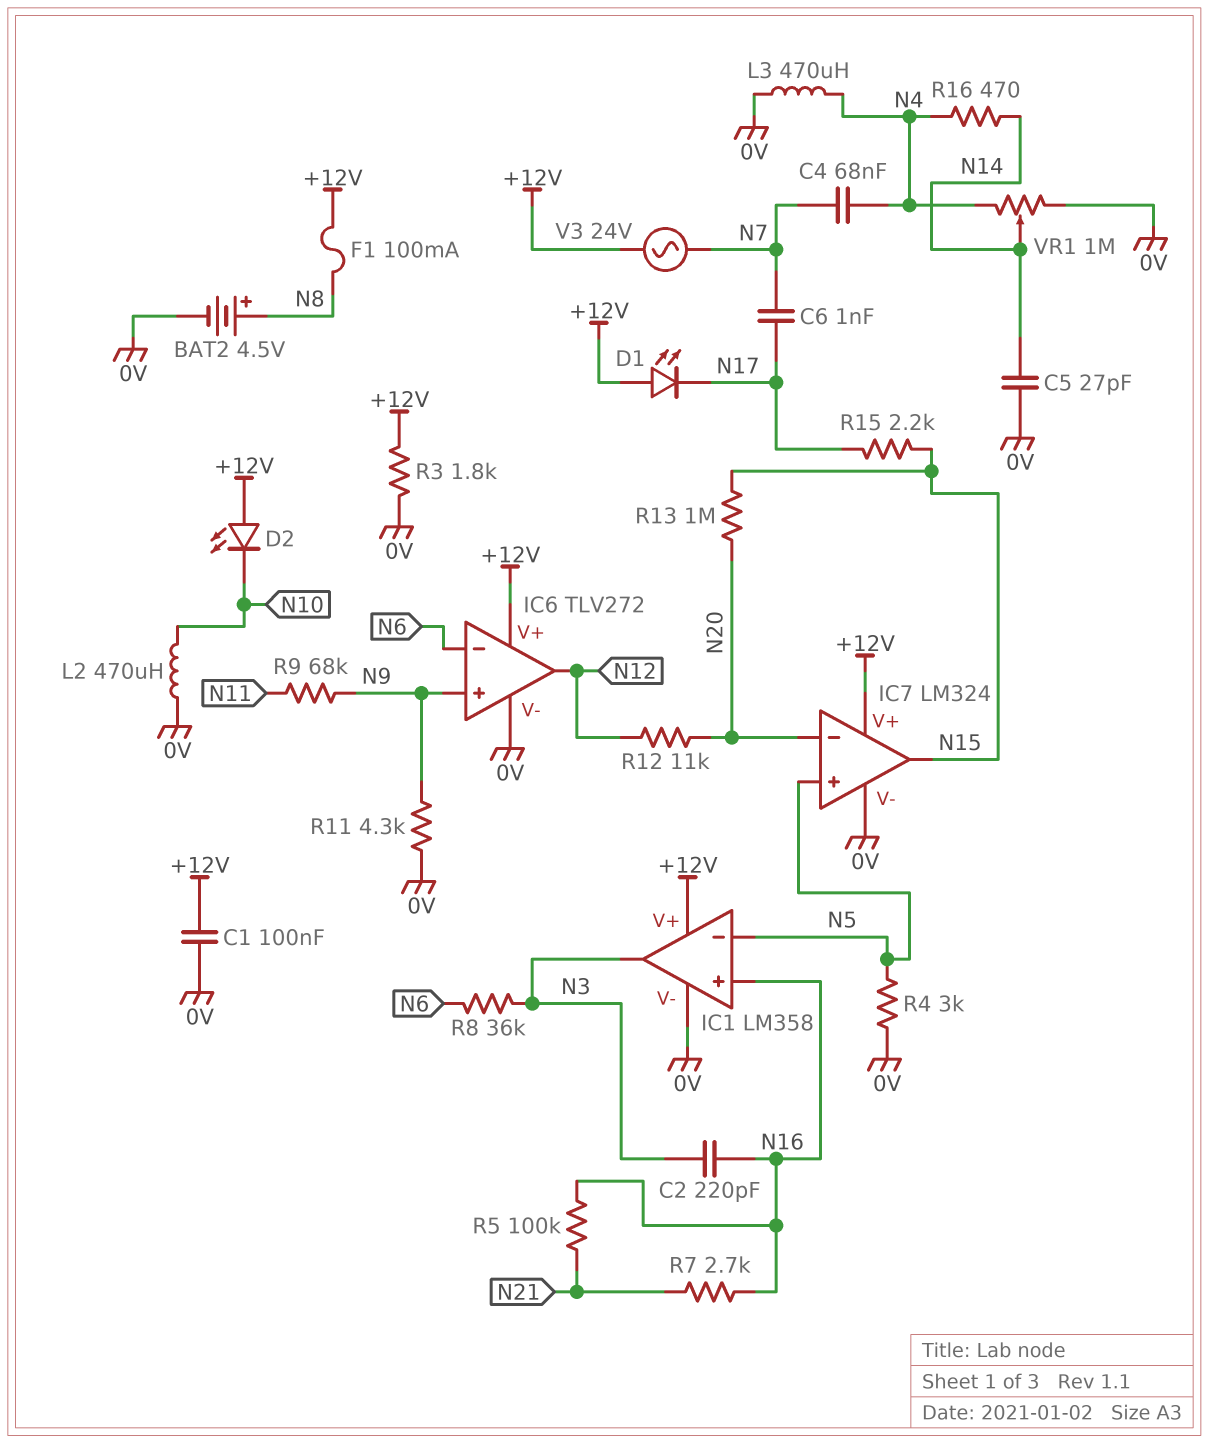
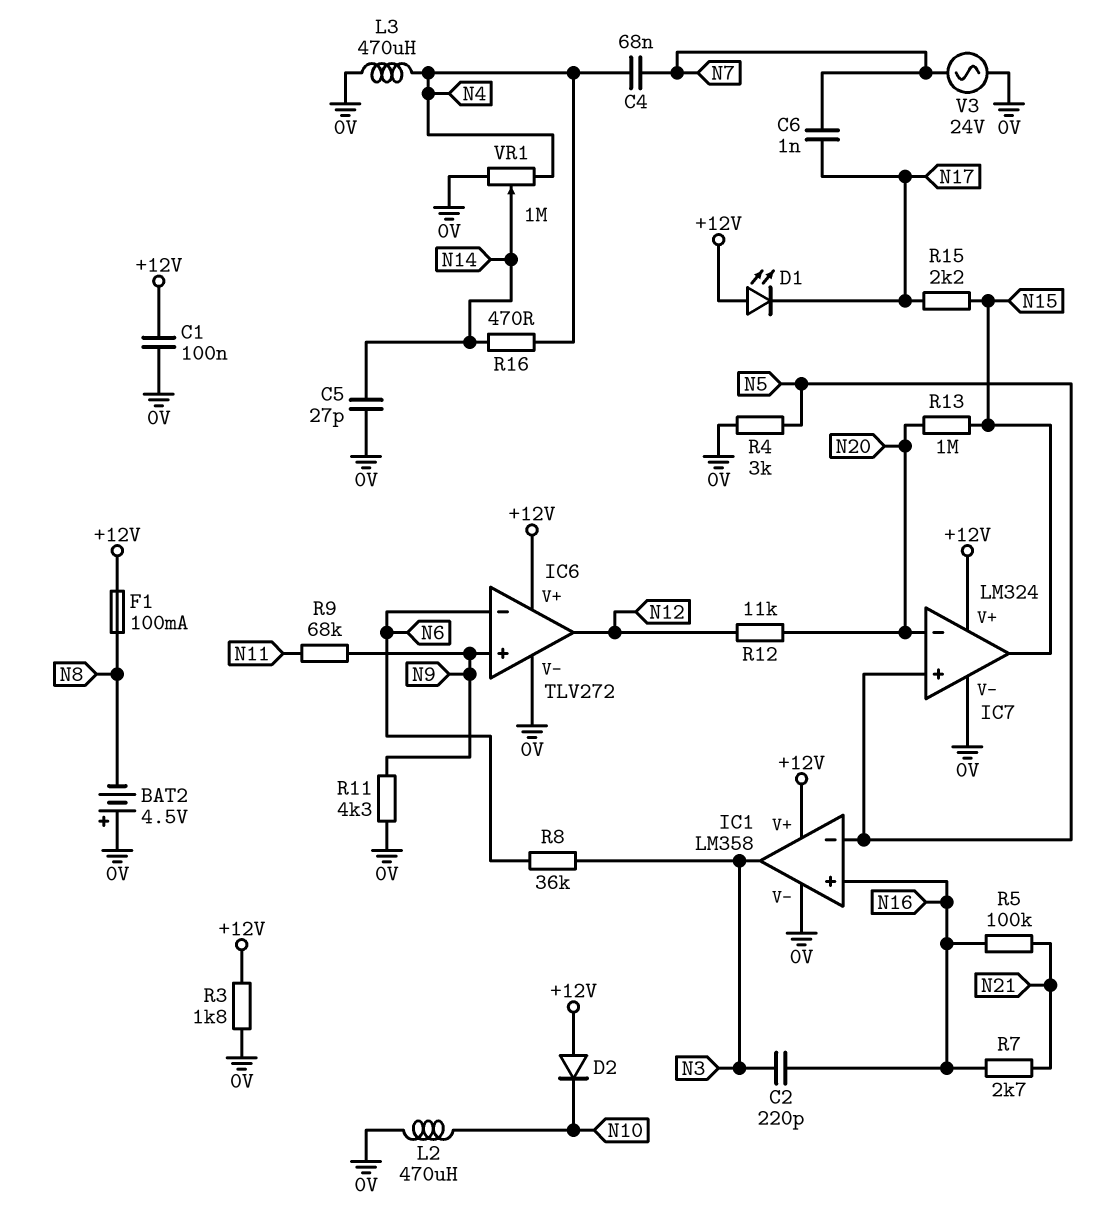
BAT2: 4.5V (plus N8, minus 0V) -> 4.5V (plus 0V, minus N8)
D2: LED (A +12V, K N10) -> diode (A +12V, K N10)
V3: AC 24V (+12V, N7) -> AC 24V (0V, N7)

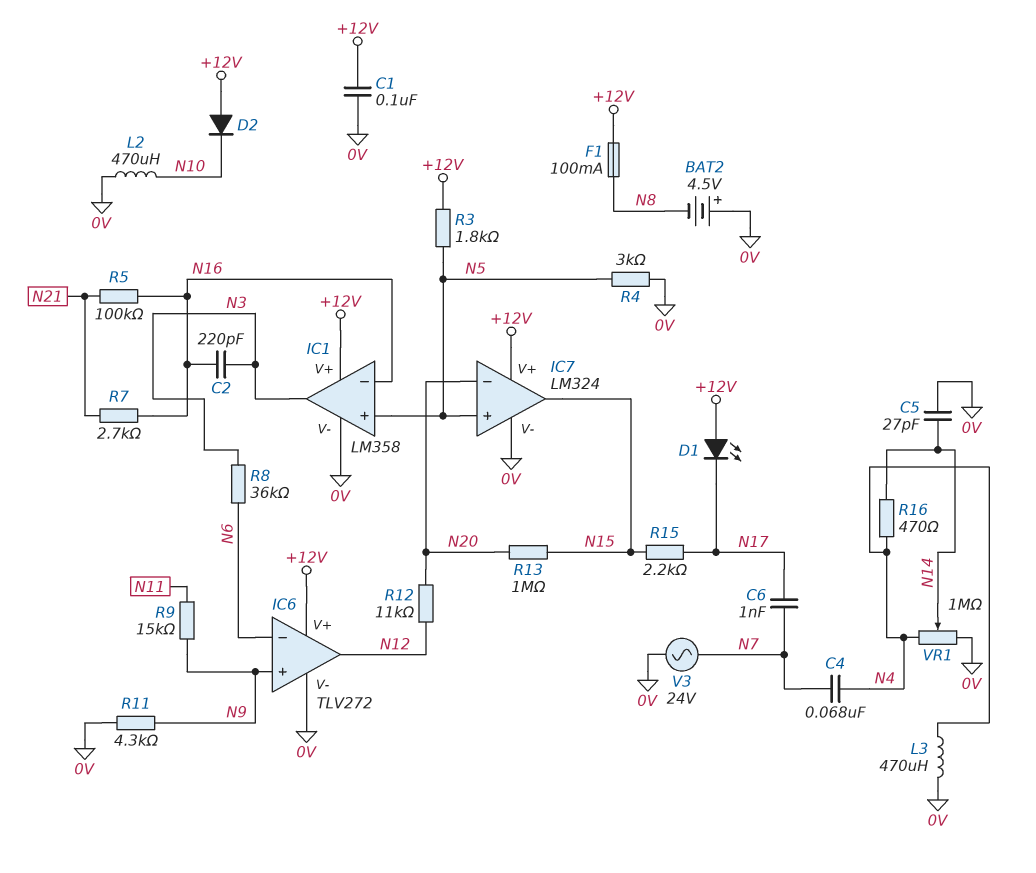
IC1 pin in+: N16 -> N5
IC1 pin in-: N5 -> N16
R3: 1.8k (+12V, 0V) -> 1.8k (+12V, N5)
R9: 68k (N9, N11) -> 15k (N9, N11)

